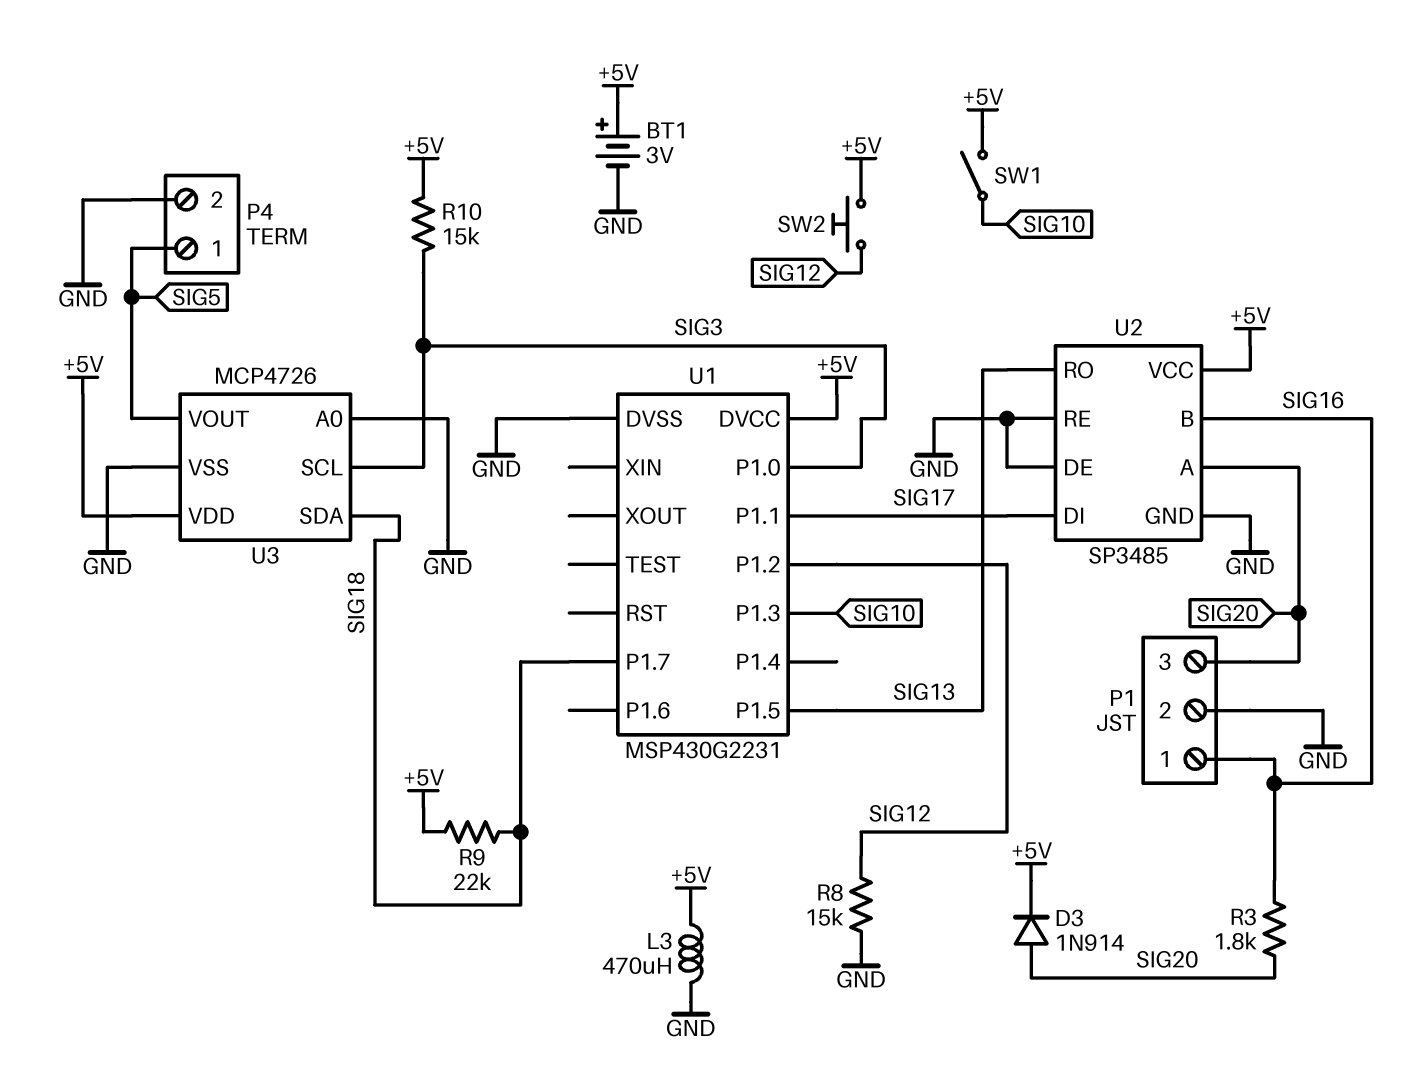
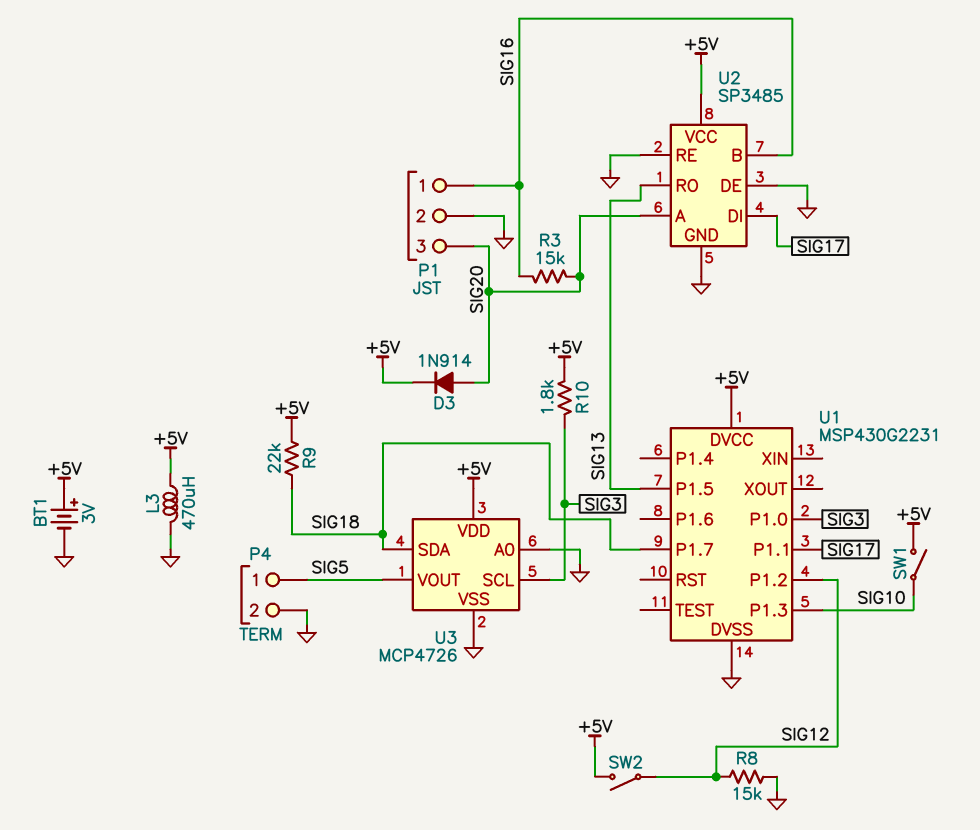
R3: 1.8k (SIG16, SIG20) -> 15k (SIG16, SIG20)
R10: 15k (+5V, SIG3) -> 1.8k (+5V, SIG3)
SW2: button (+5V, SIG12) -> switch (+5V, SIG12)

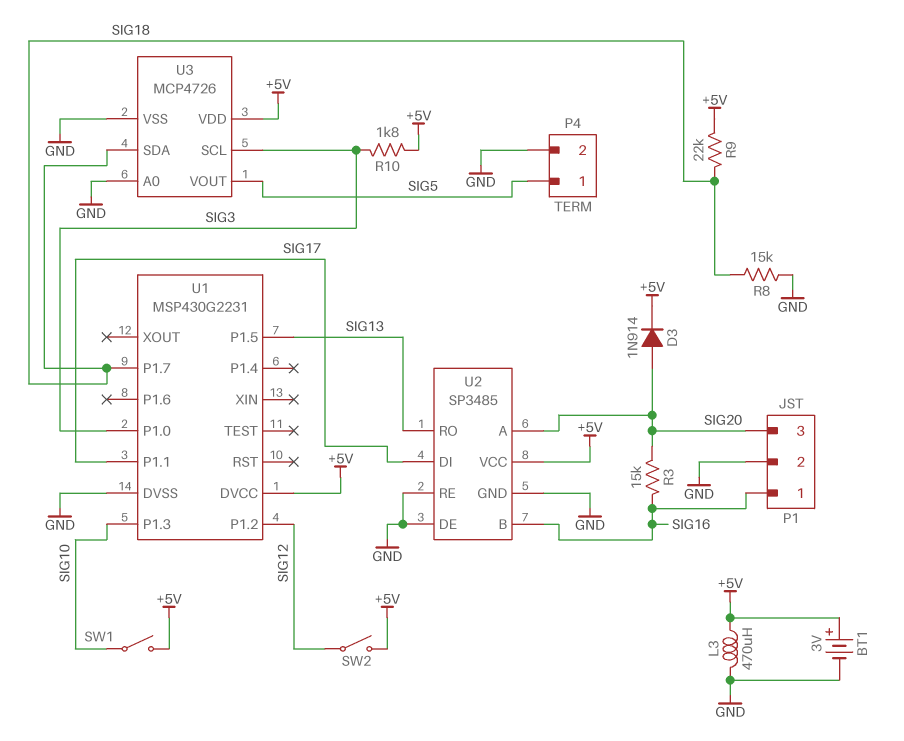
R8: 15k (GND, SIG12) -> 15k (GND, SIG18)

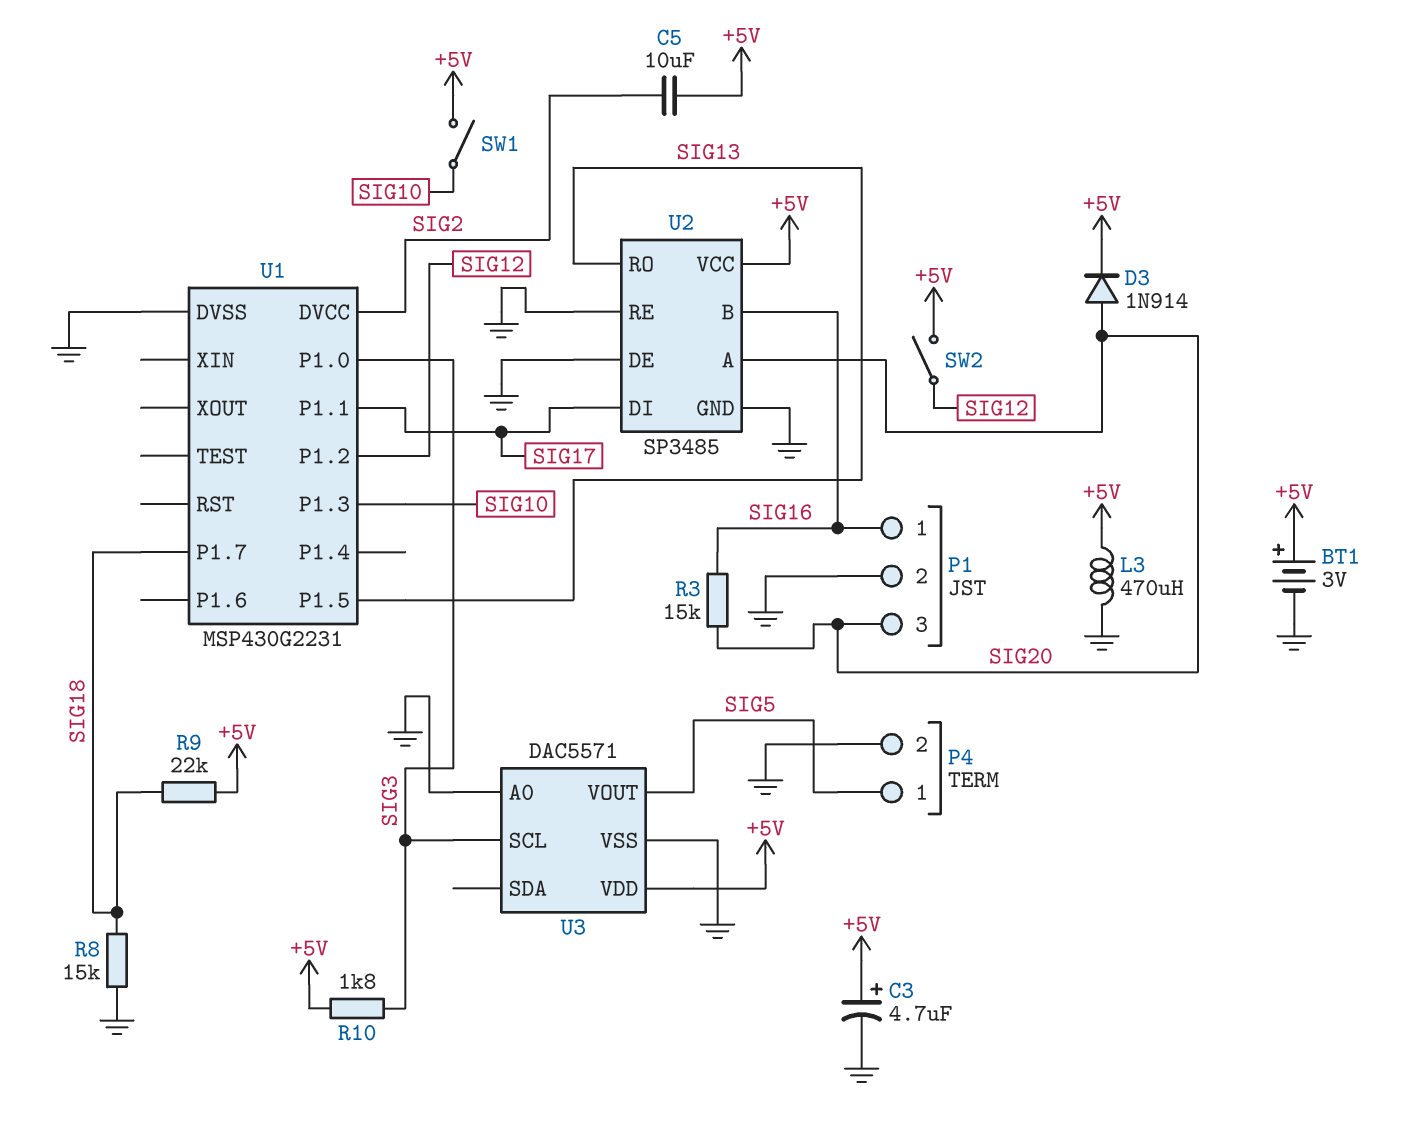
C3: none -> 4.7uF (plus +5V, minus GND)
C5: none -> 10uF (+5V, SIG2)
U1 pin DVCC: +5V -> SIG2
U3: MCP4726 -> DAC5571
U3 pin SDA: SIG18 -> none

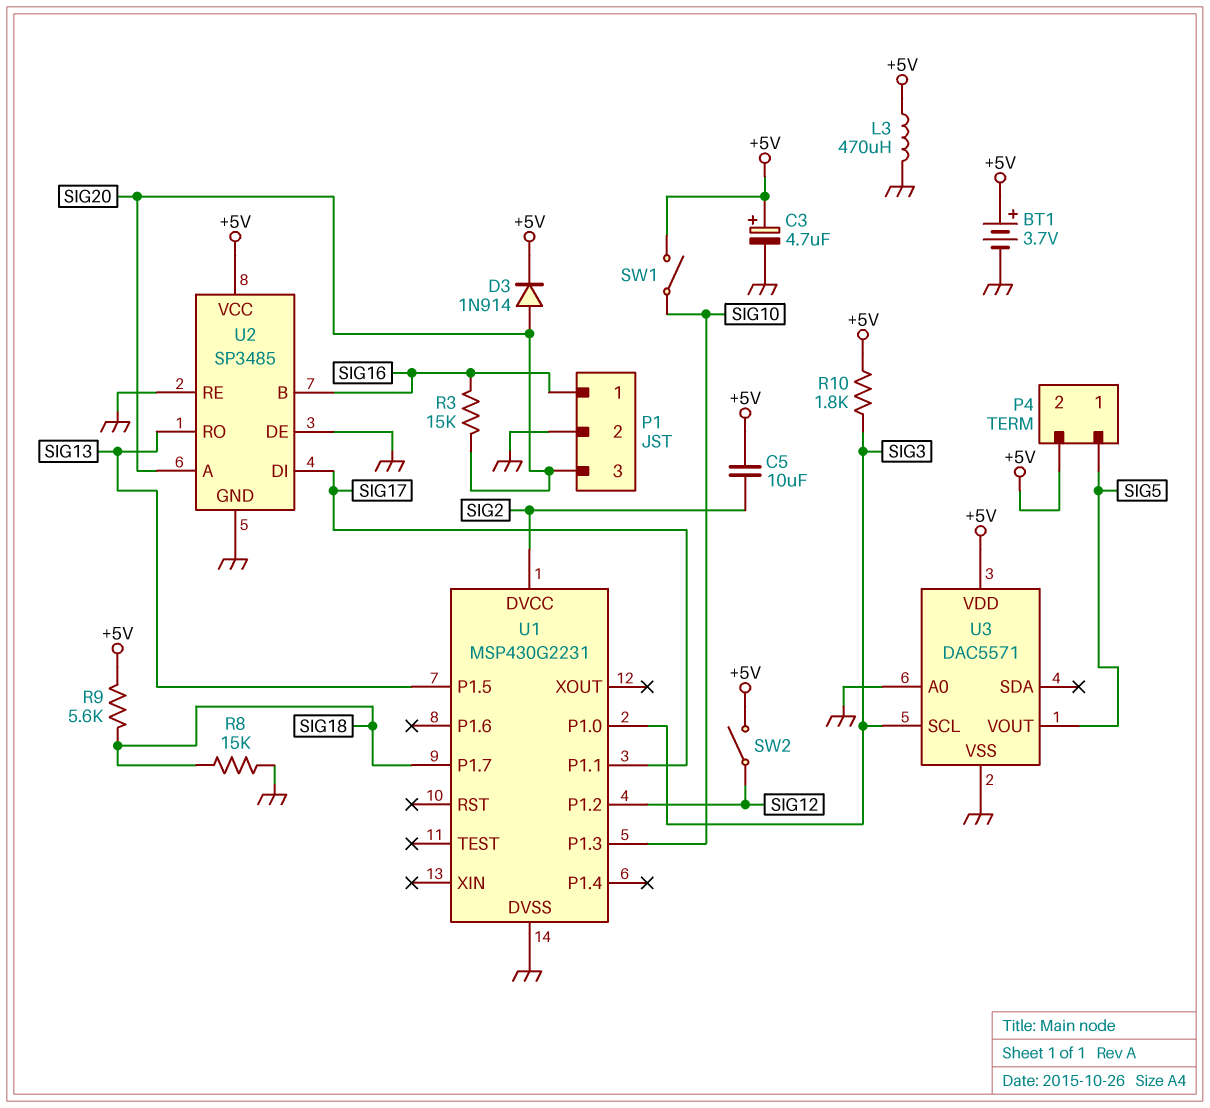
BT1: 3V (plus +5V, minus GND) -> 3.7V (plus +5V, minus GND)
P4 pin 2: GND -> +5V
R9: 22k (+5V, SIG18) -> 5.6k (+5V, SIG18)

